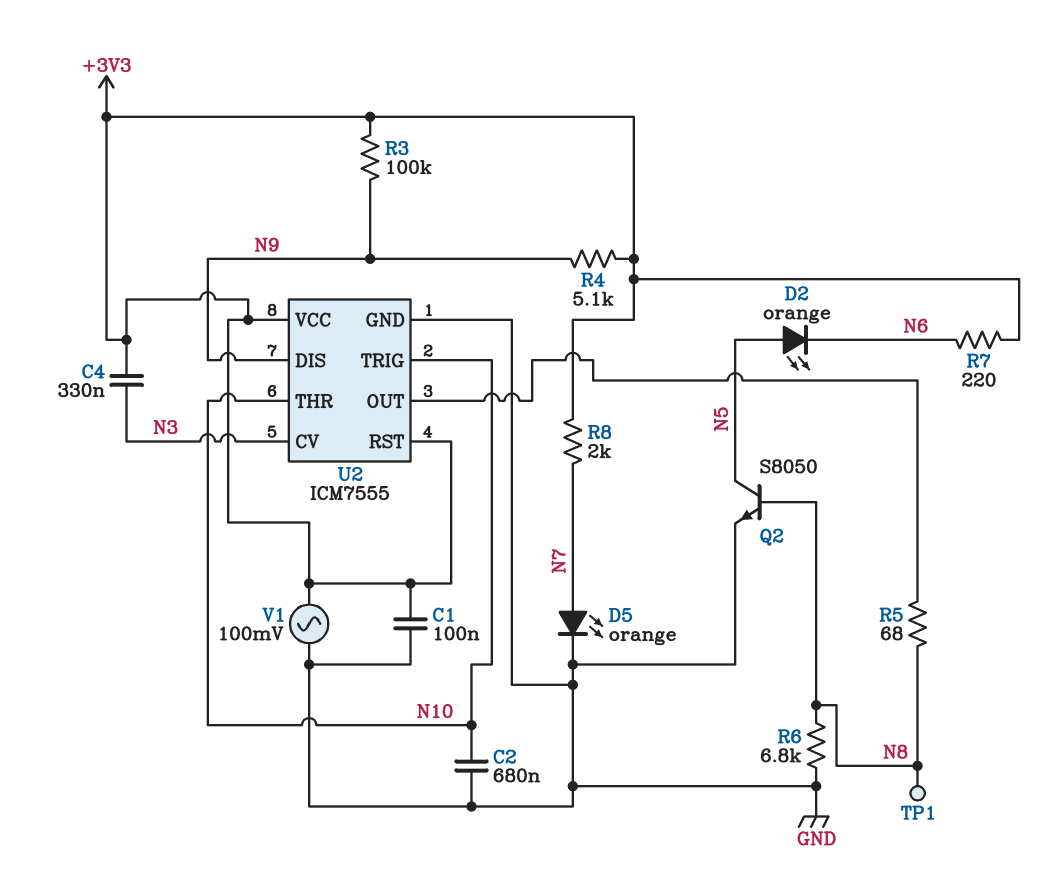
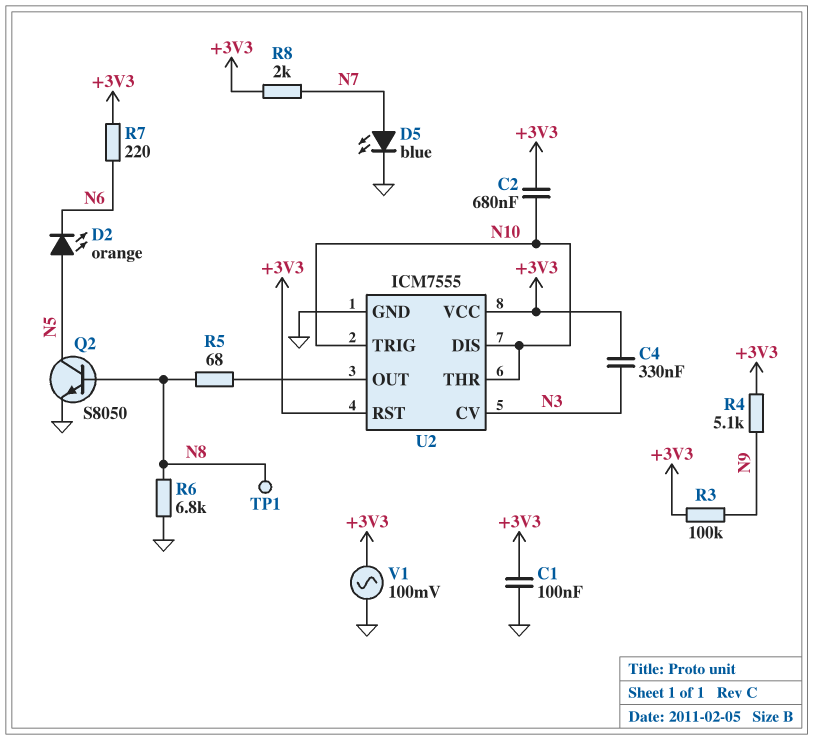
C2: 680nF (GND, N10) -> 680nF (+3V3, N10)
D5: LED orange (A N7, K GND) -> LED blue (A N7, K GND)
U2 pin DIS: N9 -> N10

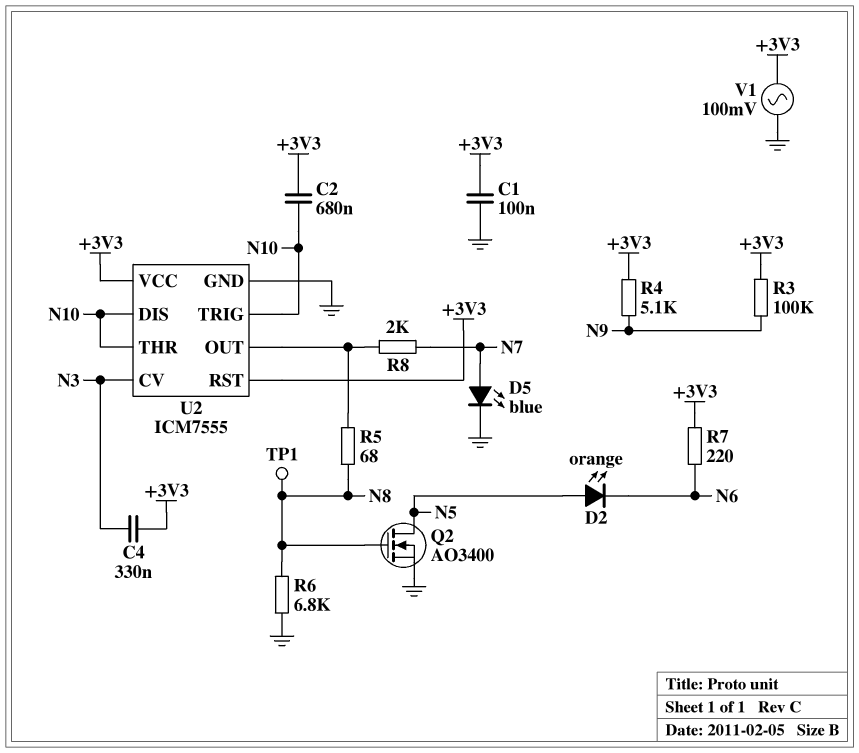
Q2: NPN S8050 (B N8, C N5, E GND) -> NMOS AO3400 (G N8, D N5, S GND)
R8: 2k (+3V3, N7) -> 2k (N7, U2/OUT)

